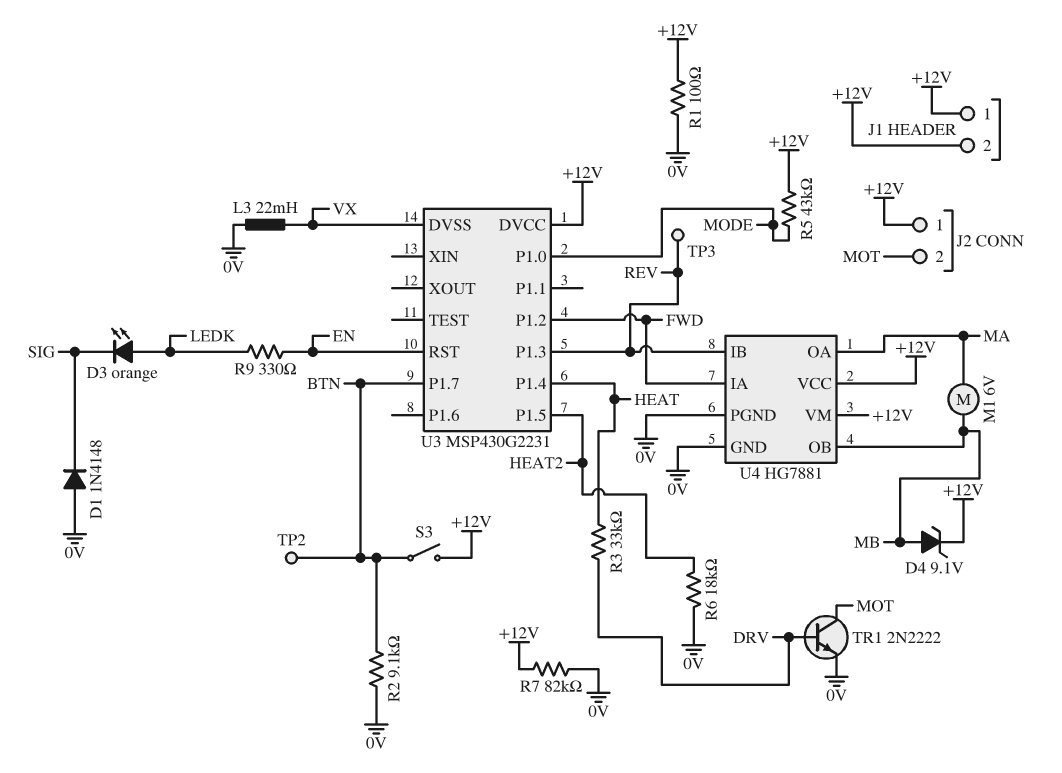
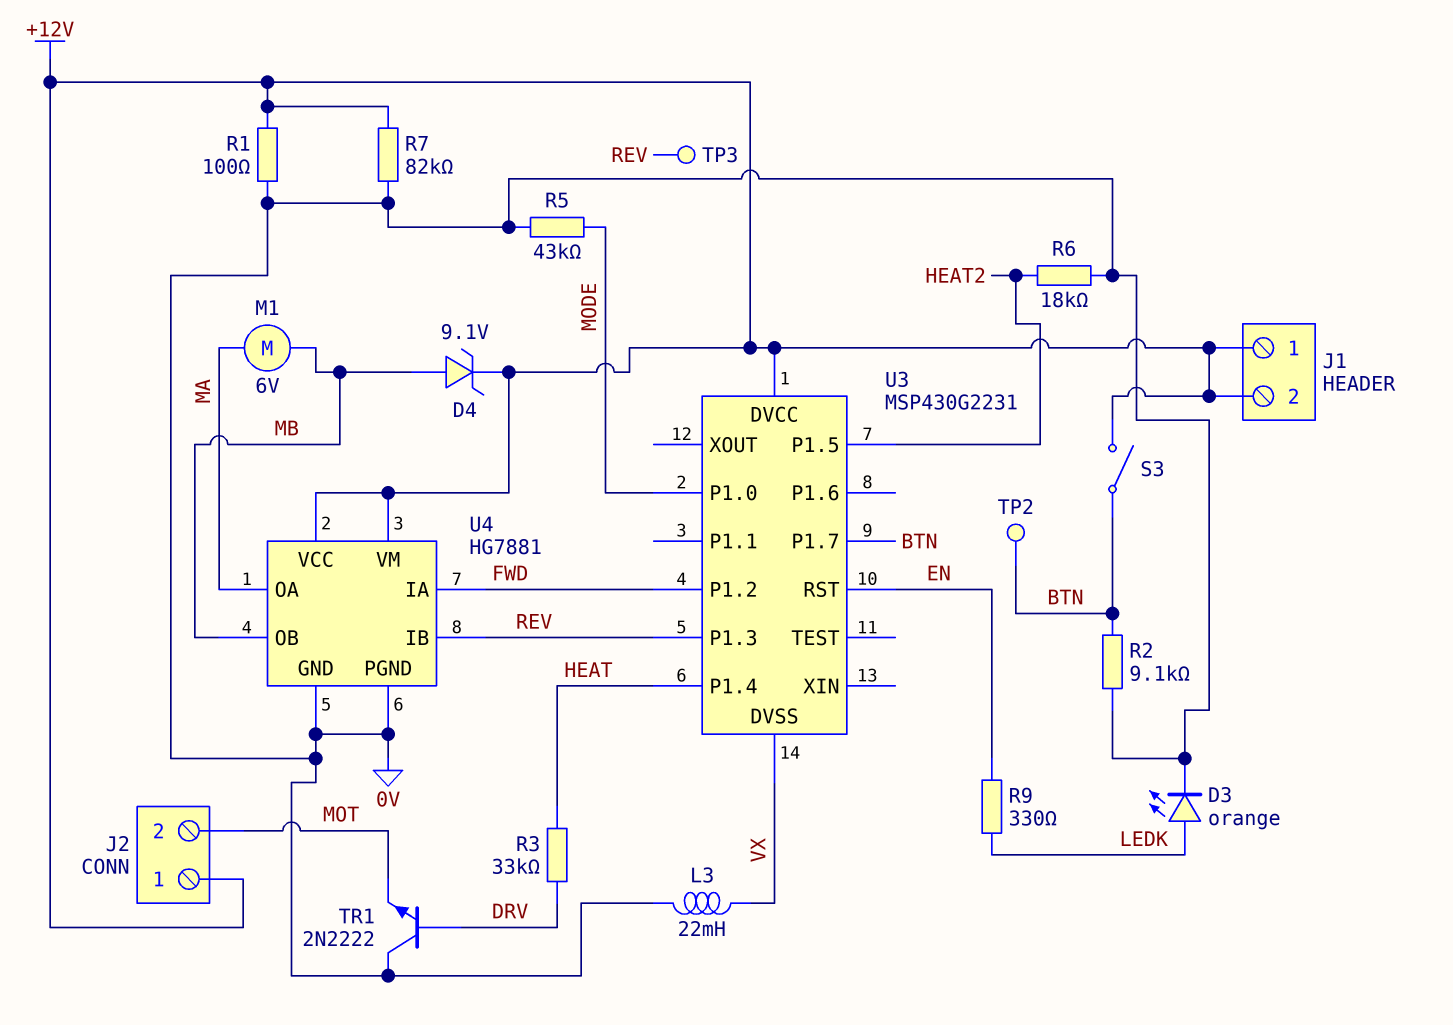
D1: diode 1N4148 (A 0V, K SIG) -> none
D3: LED orange (A LEDK, K SIG) -> LED orange (A LEDK, K 0V)
R5: 43k (+12V, MODE) -> 43k (0V, MODE)
TR1: NPN 2N2222 (B DRV, C MOT, E 0V) -> NPN 2N2222 (B DRV, C 0V, E MOT)

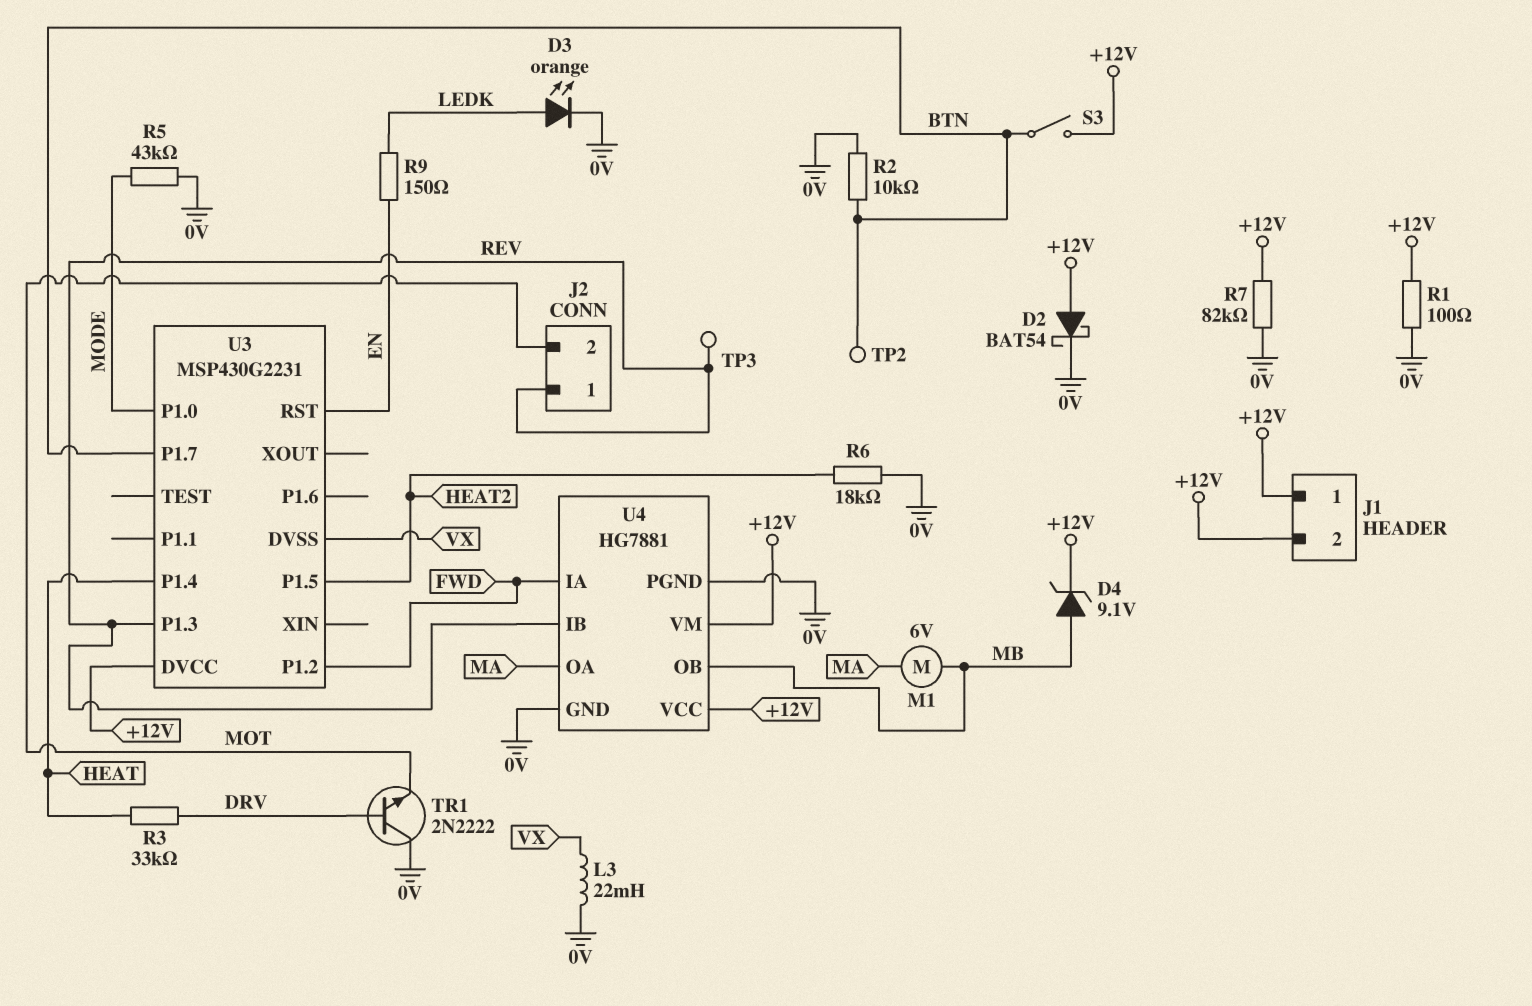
D2: none -> schottky BAT54 (A +12V, K 0V)
J2 pin 1: +12V -> REV
R2: 9.1k (0V, BTN) -> 10k (0V, BTN)
R9: 330 (EN, LEDK) -> 150 (EN, LEDK)

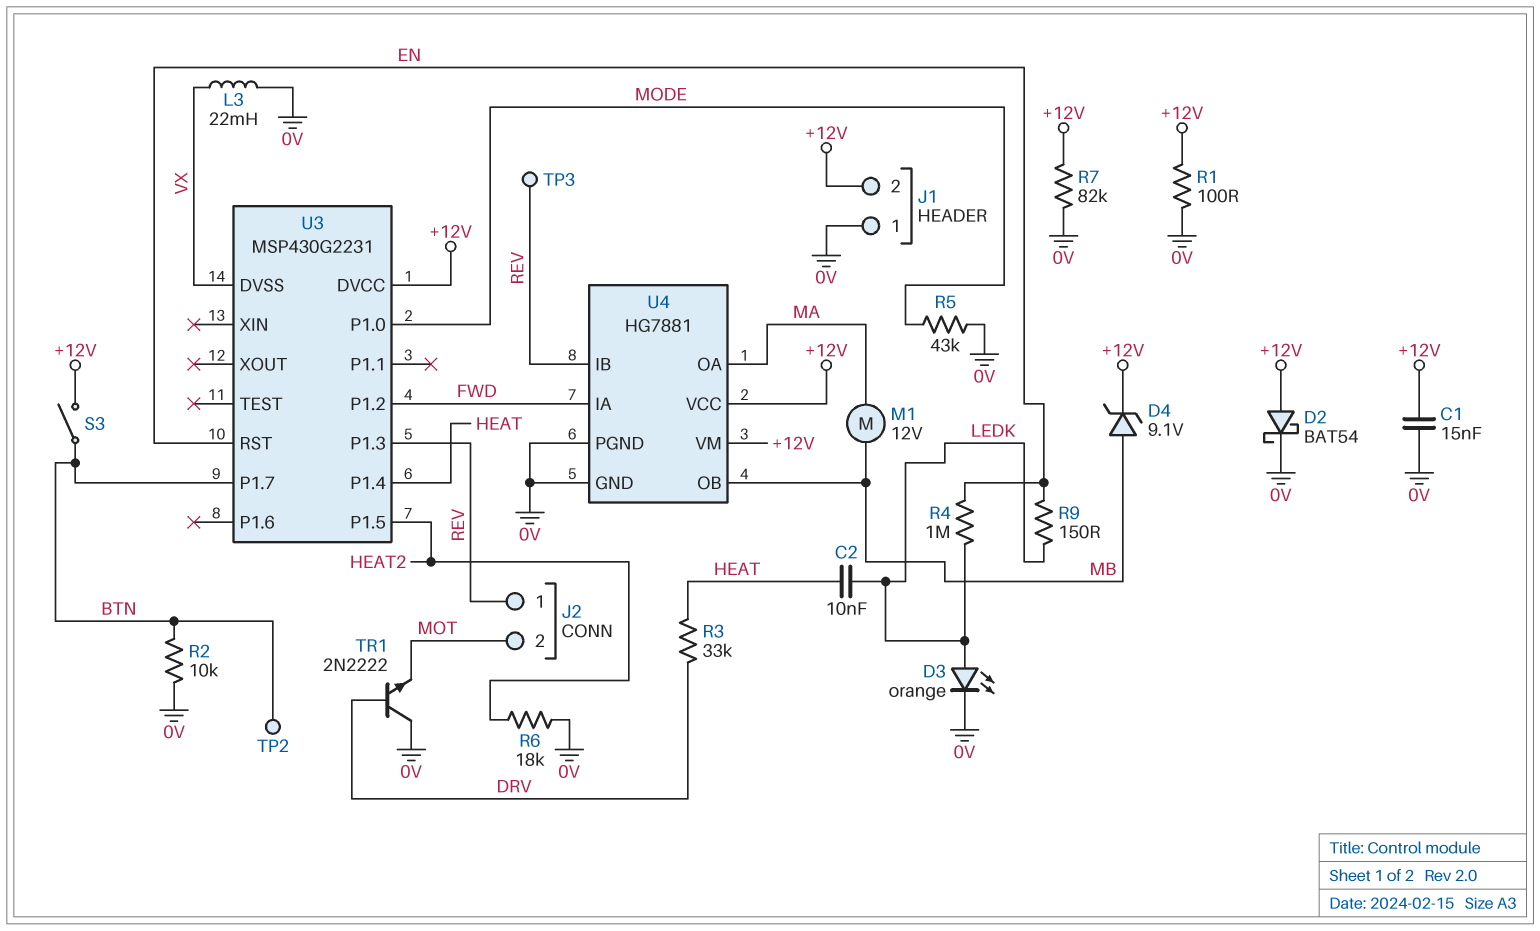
C1: none -> 15nF (+12V, 0V)
C2: none -> 10nF (HEAT, LEDK)
J1 pin 1: +12V -> 0V
M1: motor 6V (MA, MB) -> motor 12V (MA, MB)
R4: none -> 1M (EN, LEDK)

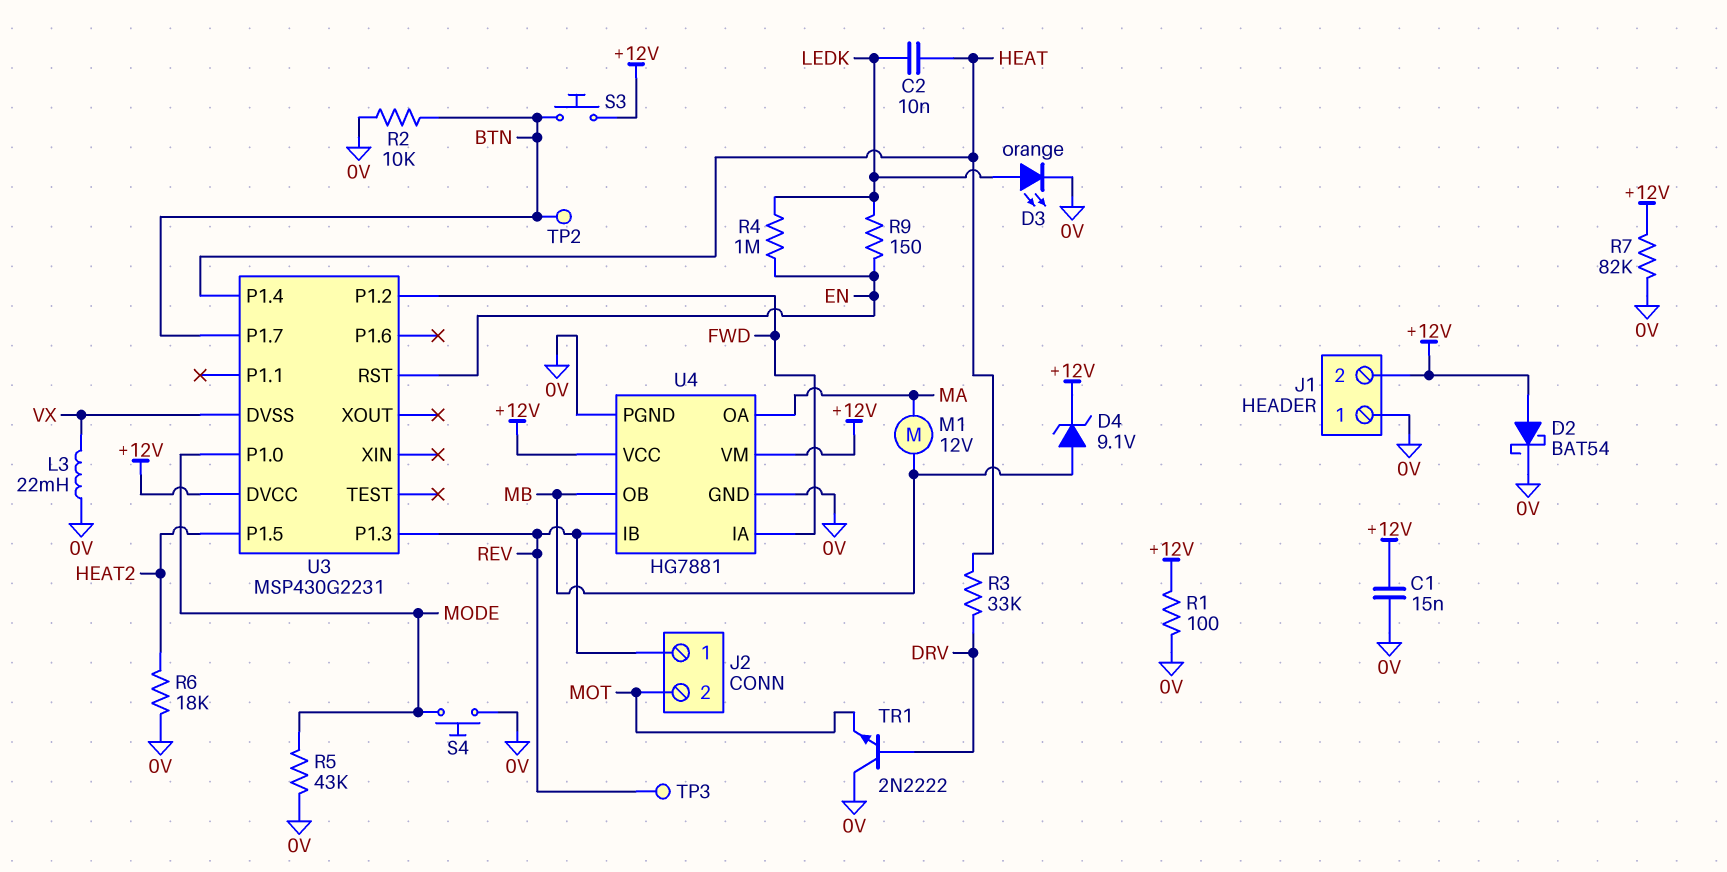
S3: switch (+12V, BTN) -> button (+12V, BTN)
S4: none -> button (0V, MODE)

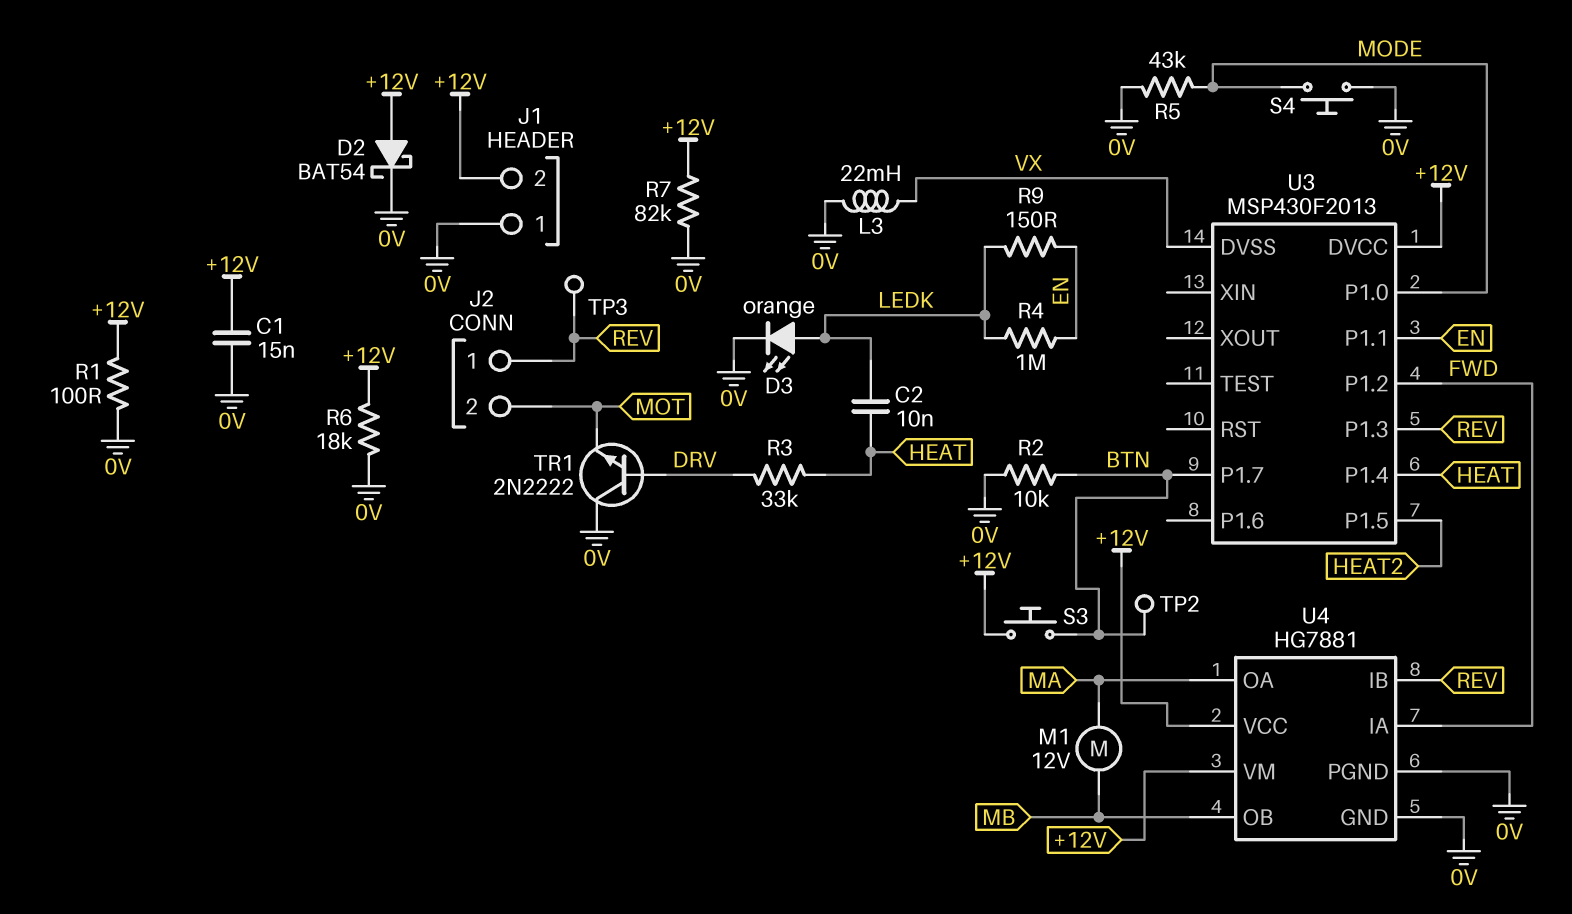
D4: zener 9.1V (A MB, K +12V) -> none
R6: 18k (0V, HEAT2) -> 18k (+12V, 0V)
U3: MSP430G2231 -> MSP430F2013
U3 pin P1.1: none -> EN
U3 pin RST: EN -> none

